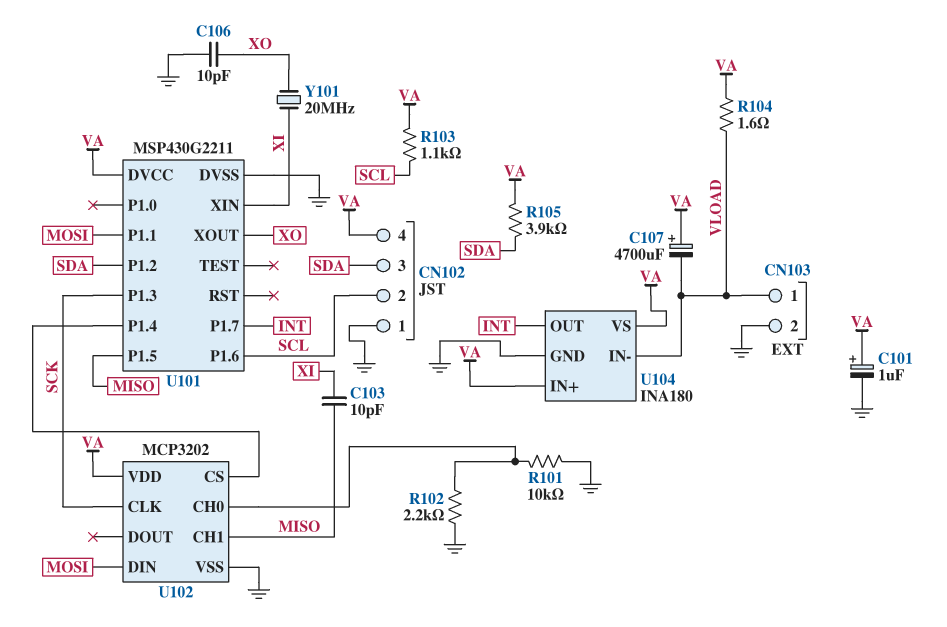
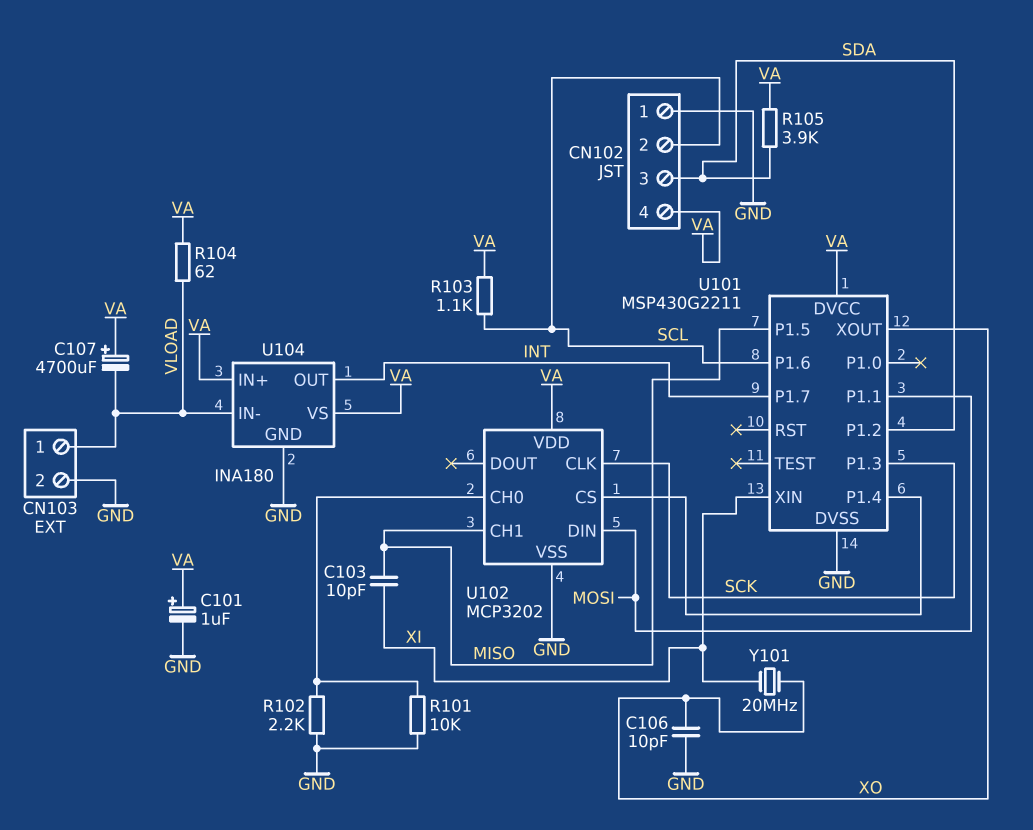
R104: 1.6 (VA, VLOAD) -> 62 (VA, VLOAD)

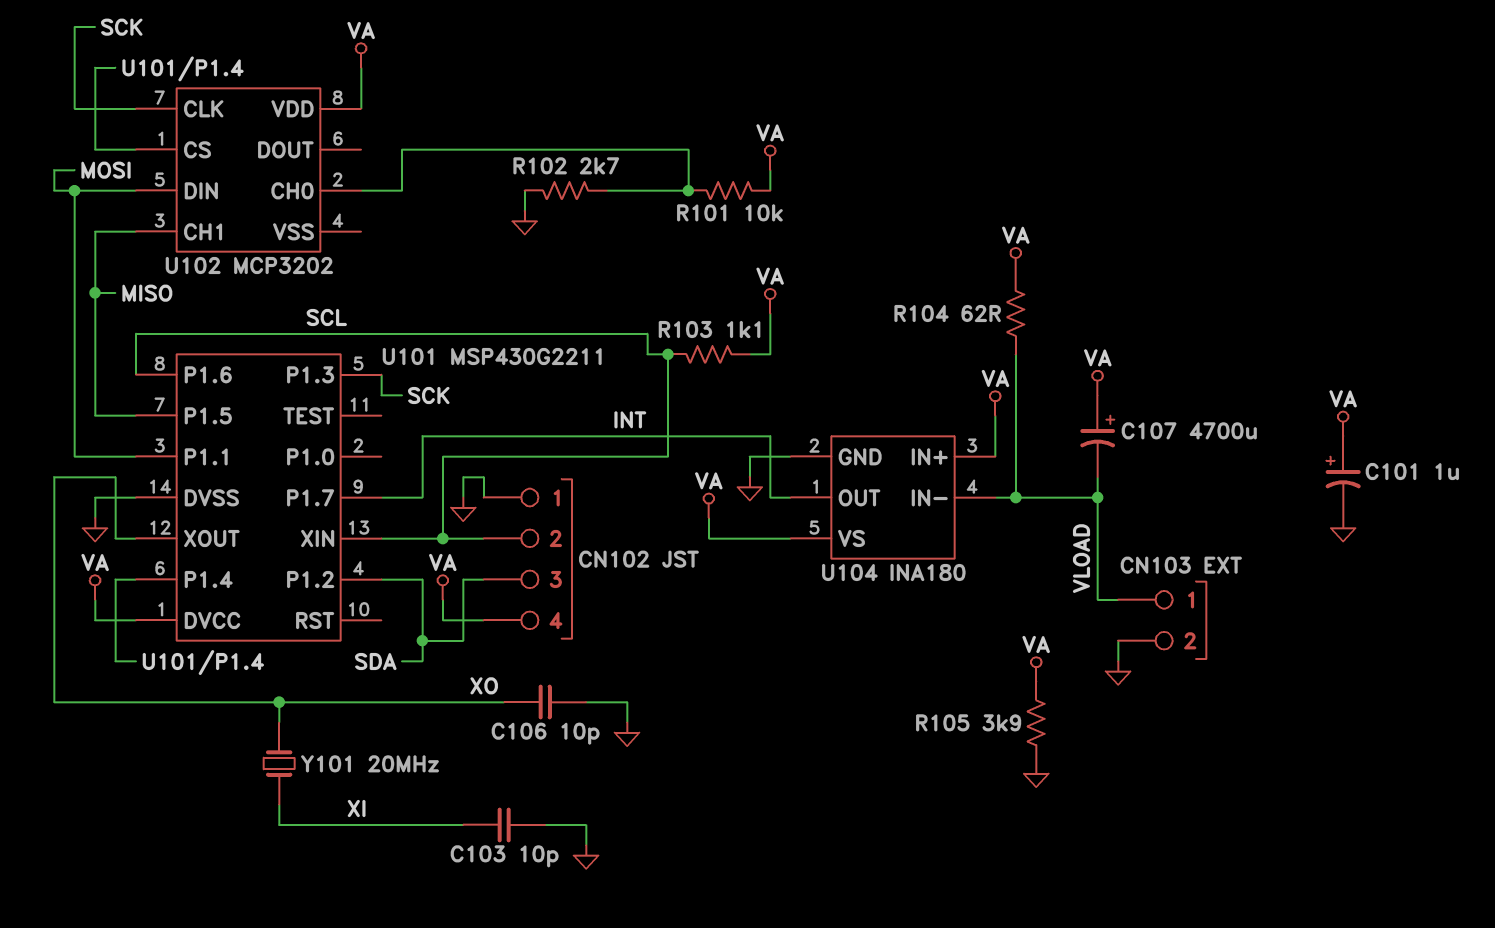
C103: 10pF (MISO, XI) -> 10pF (GND, XI)
R101: 10k (GND, U102/CH0) -> 10k (U102/CH0, VA)
R102: 2.2k (GND, U102/CH0) -> 2.7k (GND, U102/CH0)
R105: 3.9k (SDA, VA) -> 3.9k (GND, VA)
U101 pin XIN: XI -> SCL
U102 pin VSS: GND -> none

